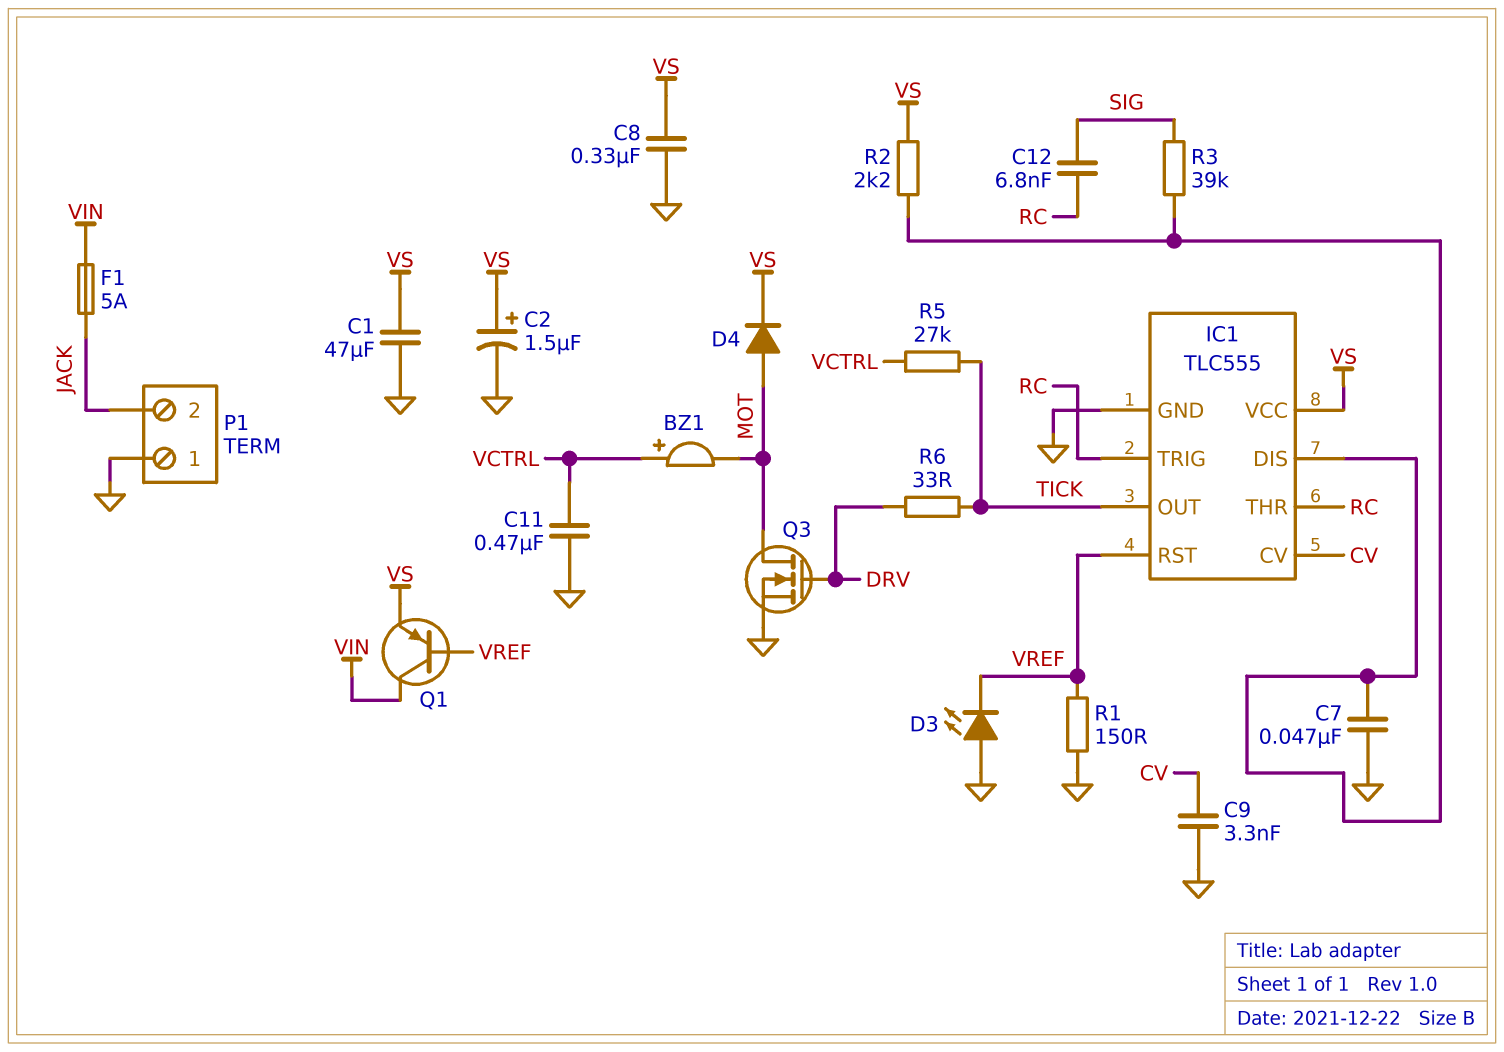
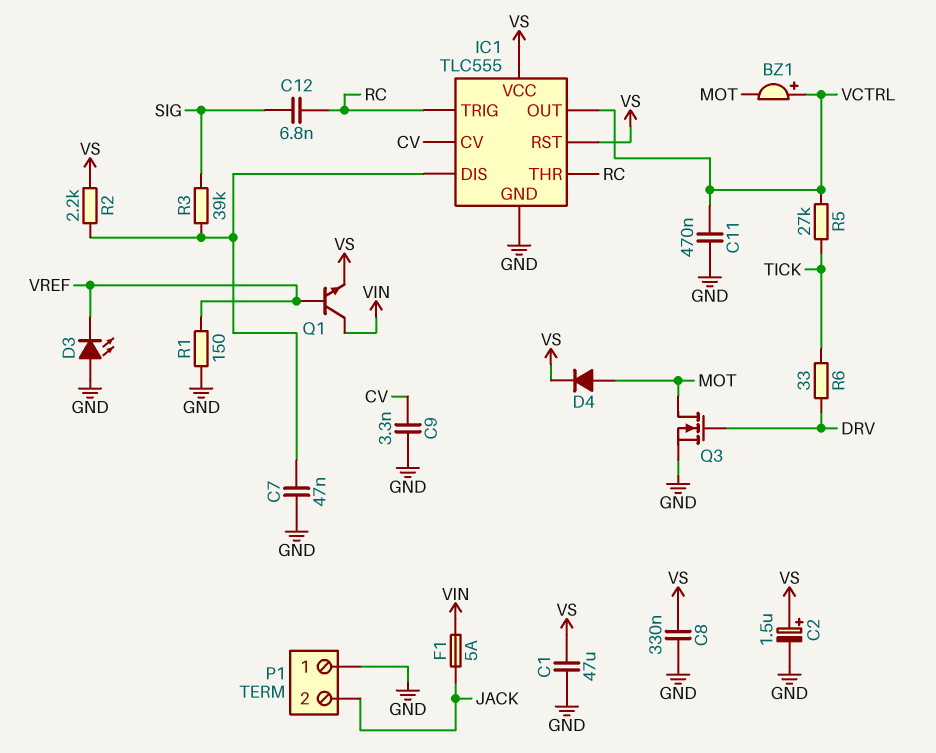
IC1 pin OUT: TICK -> VCTRL
IC1 pin RST: VREF -> VS
Q1: PNP (B VREF, C VIN, E VS) -> NPN (B VREF, C VIN, E VS)

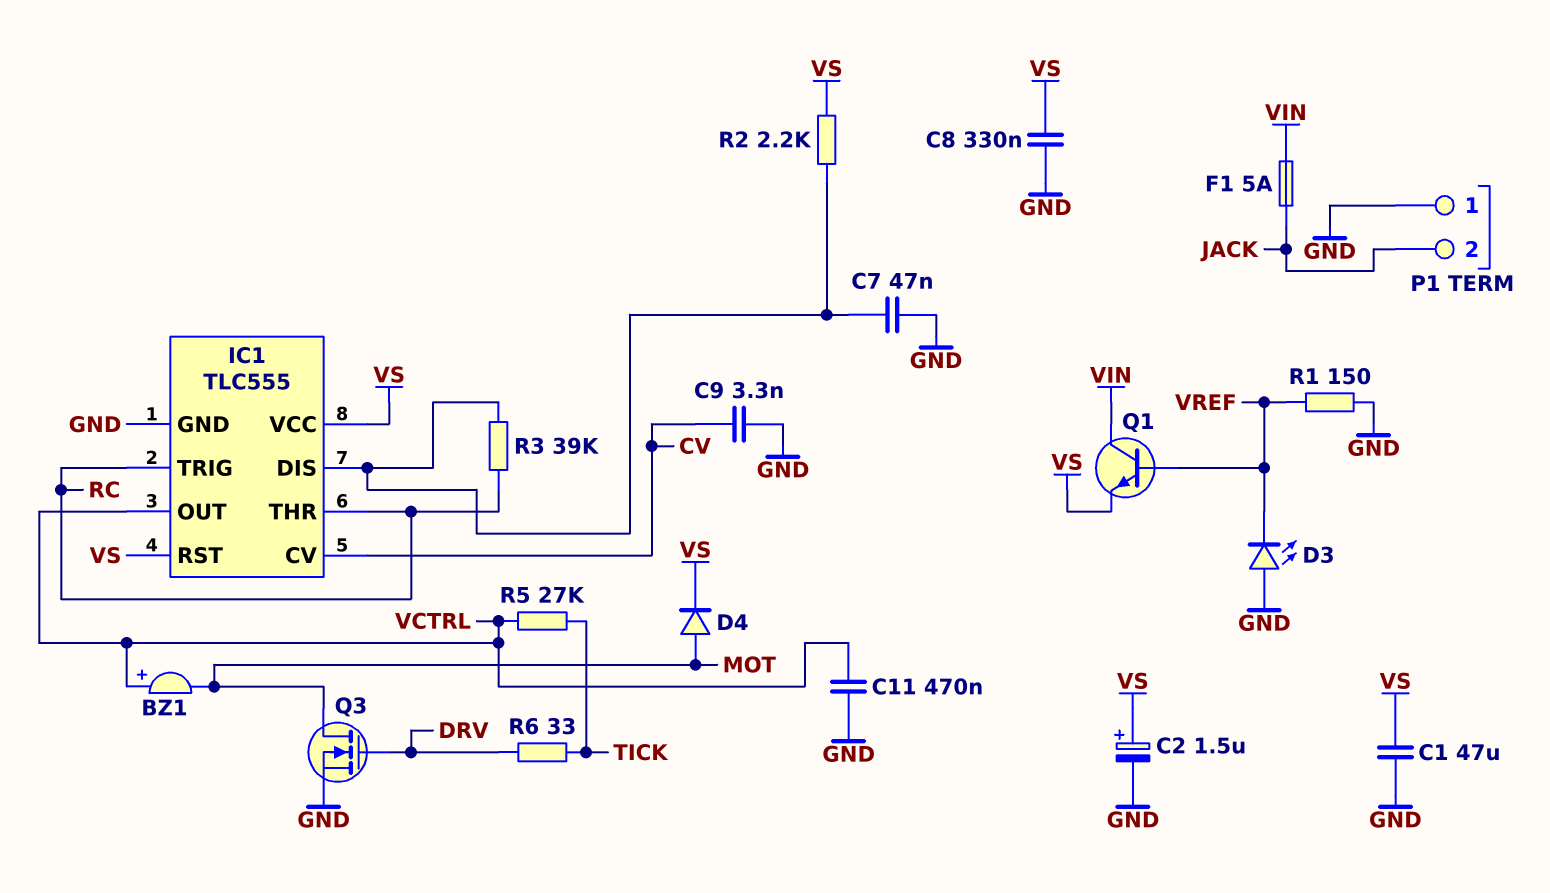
C12: 6.8nF (RC, SIG) -> none
R3: 39k (IC1/DIS, SIG) -> 39k (IC1/DIS, RC)

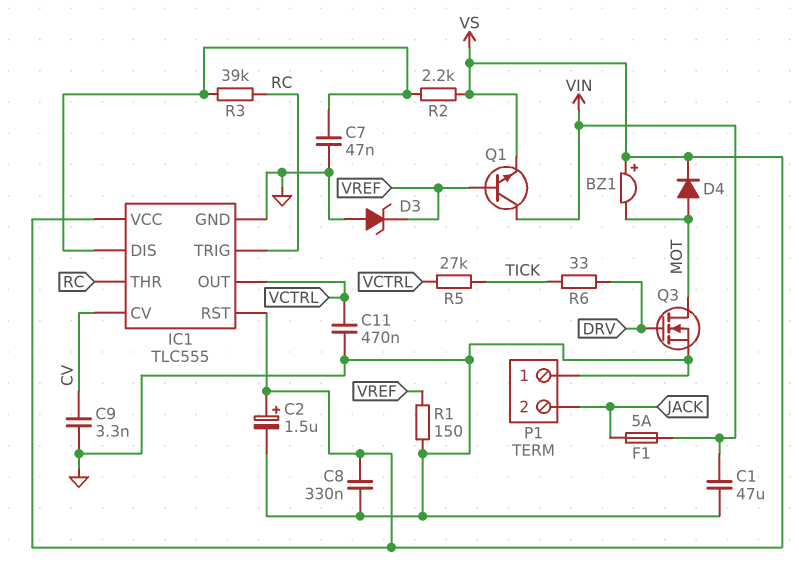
BZ1: buzzer (plus VCTRL, minus MOT) -> buzzer (plus VS, minus MOT)
C1: 47uF (GND, VS) -> 47uF (GND, VIN)
D3: LED (A GND, K VREF) -> zener (A GND, K VREF)

